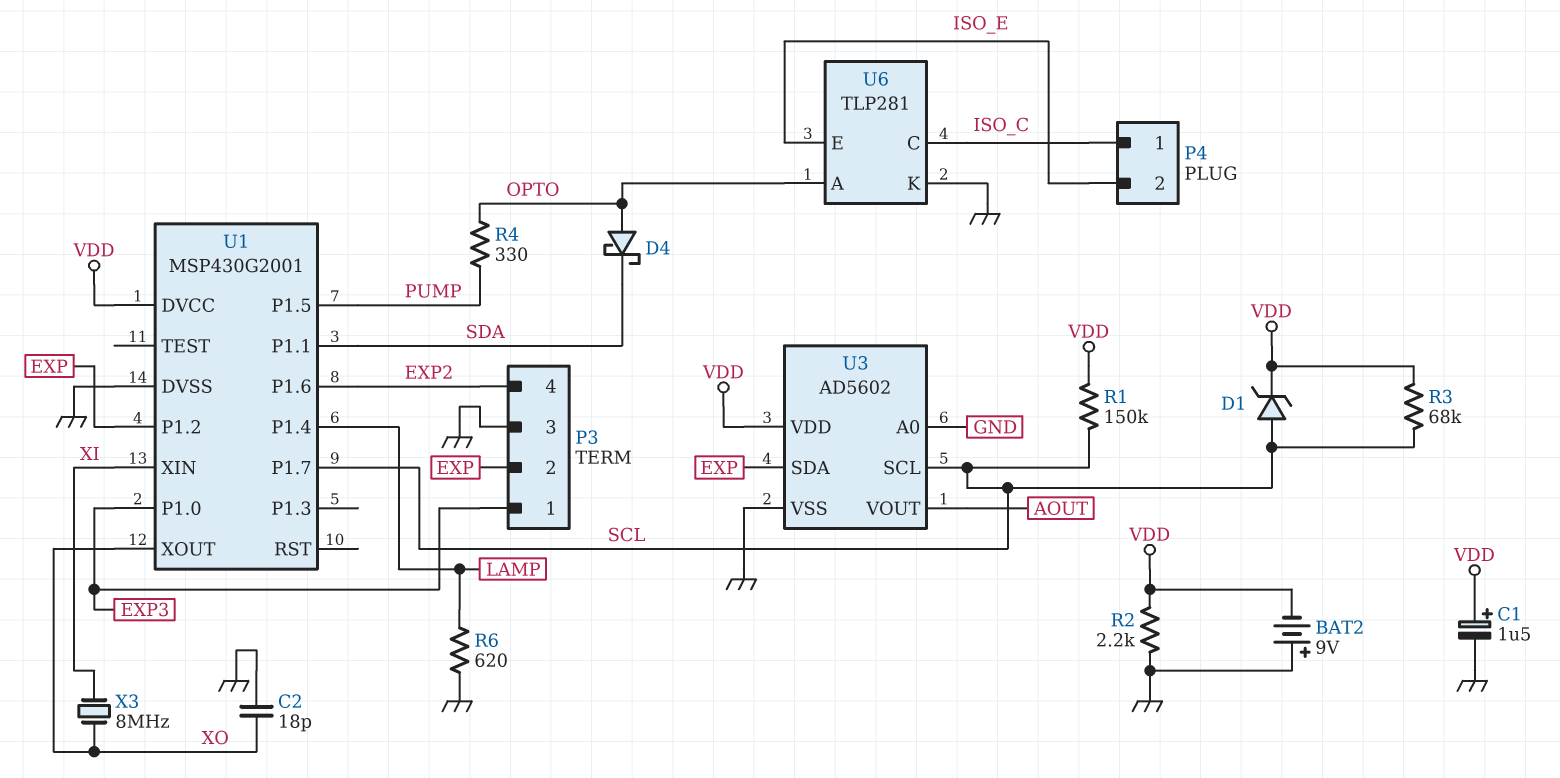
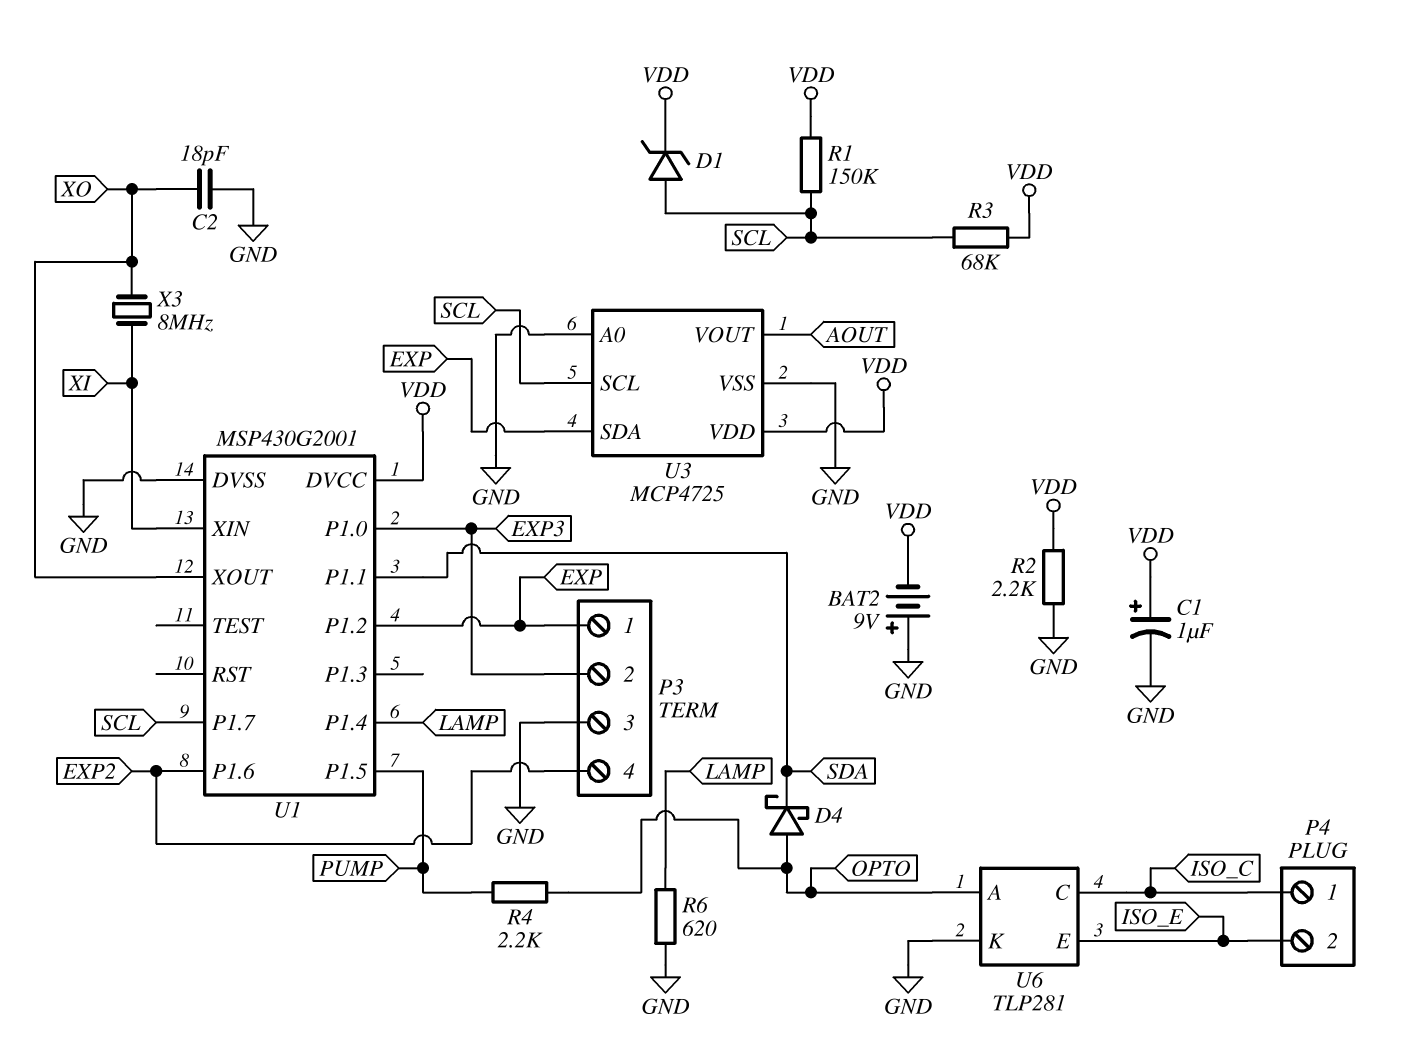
C1: 1.5uF (plus VDD, minus GND) -> 1uF (plus VDD, minus GND)
P3 pin 1: EXP3 -> EXP
P3 pin 2: EXP -> EXP3
R4: 330 (OPTO, PUMP) -> 2.2k (OPTO, PUMP)
U3: AD5602 -> MCP4725

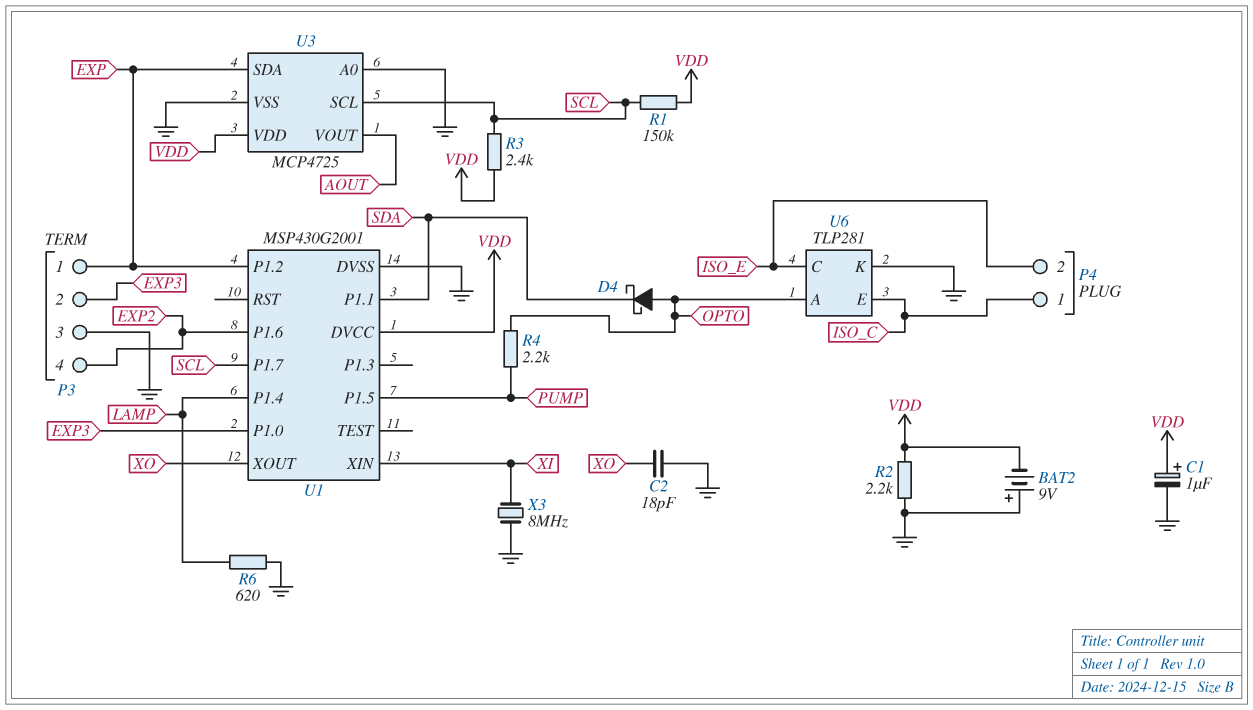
D1: zener (A SCL, K VDD) -> none
R3: 68k (SCL, VDD) -> 2.4k (SCL, VDD)
U6 pin C: ISO_C -> ISO_E
U6 pin E: ISO_E -> ISO_C
X3: 8MHz (XI, XO) -> 8MHz (GND, XI)

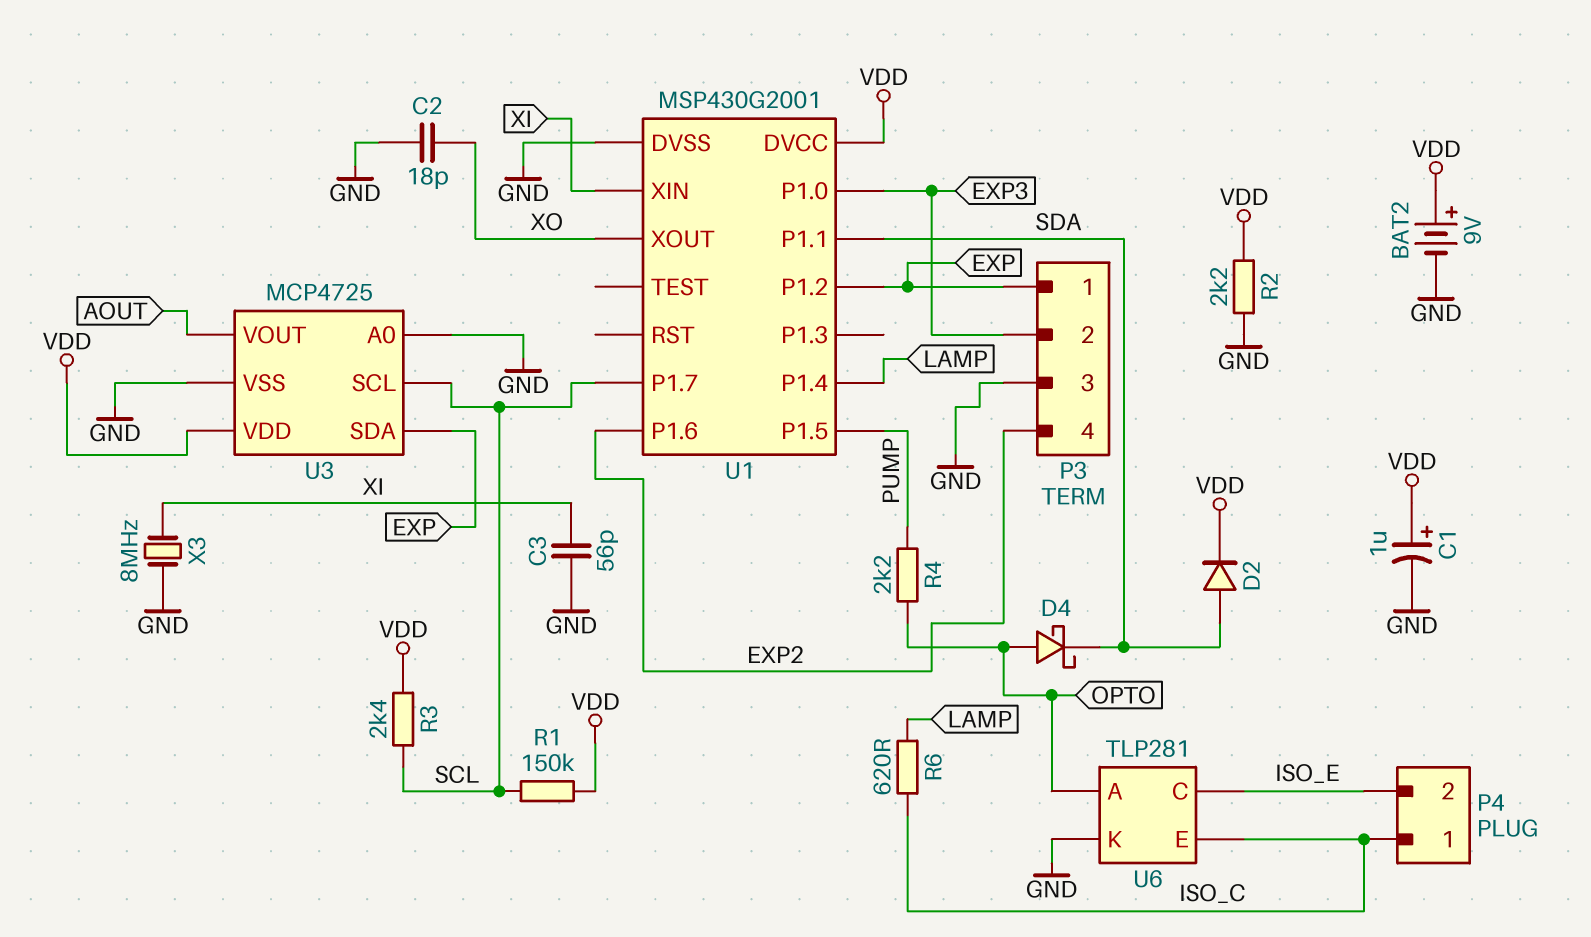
BAT2: 9V (plus GND, minus VDD) -> 9V (plus VDD, minus GND)
C3: none -> 56pF (GND, XI)
D2: none -> diode (A SDA, K VDD)
R6: 620 (GND, LAMP) -> 620 (ISO_C, LAMP)

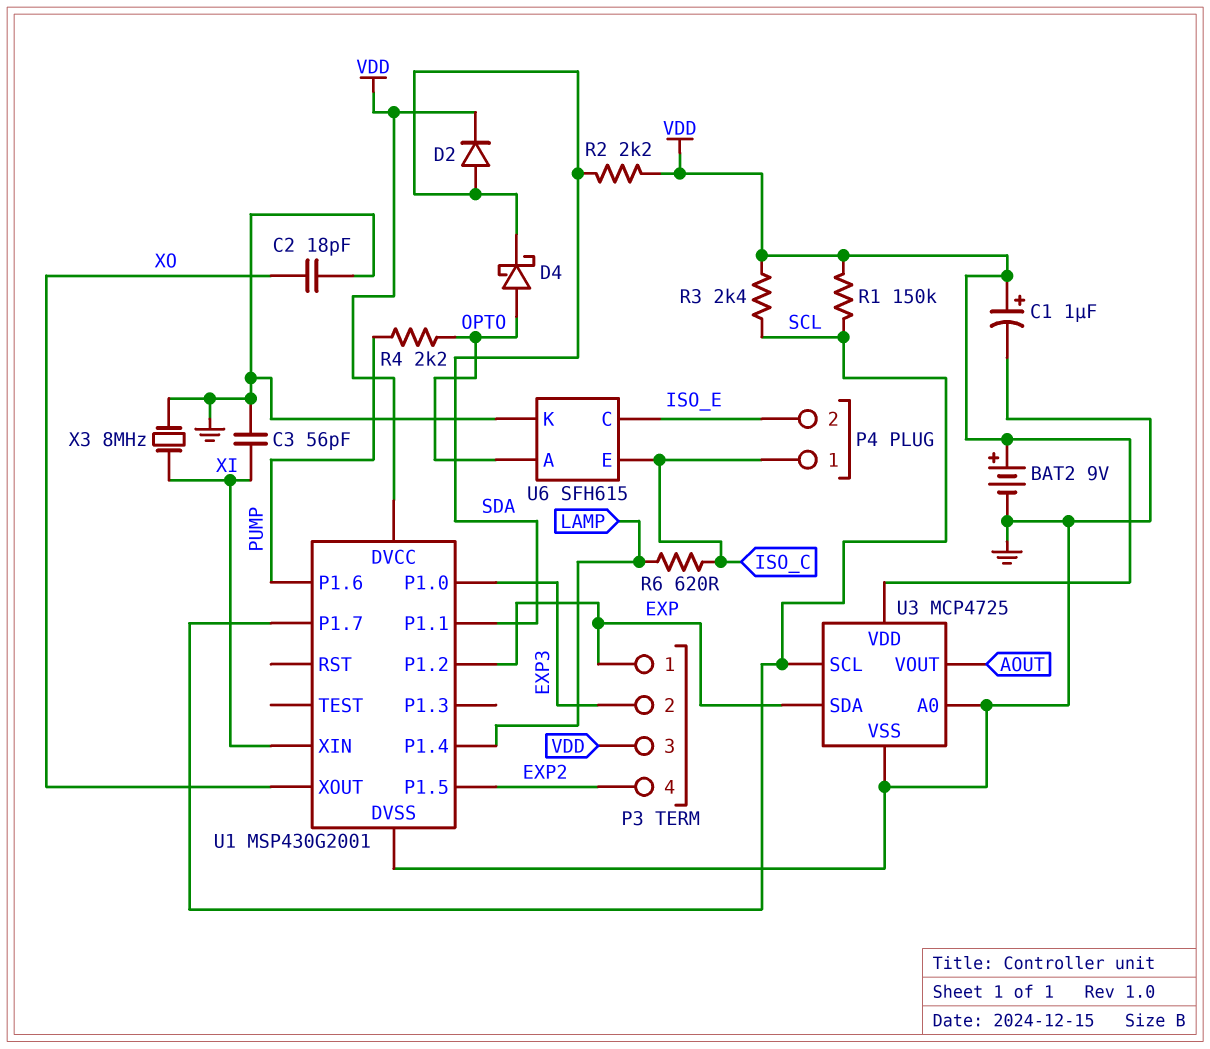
P3 pin 3: GND -> VDD
R2: 2.2k (GND, VDD) -> 2.2k (SDA, VDD)
U1 pin P1.5: PUMP -> EXP2
U1 pin P1.6: EXP2 -> PUMP
U6: TLP281 -> SFH615

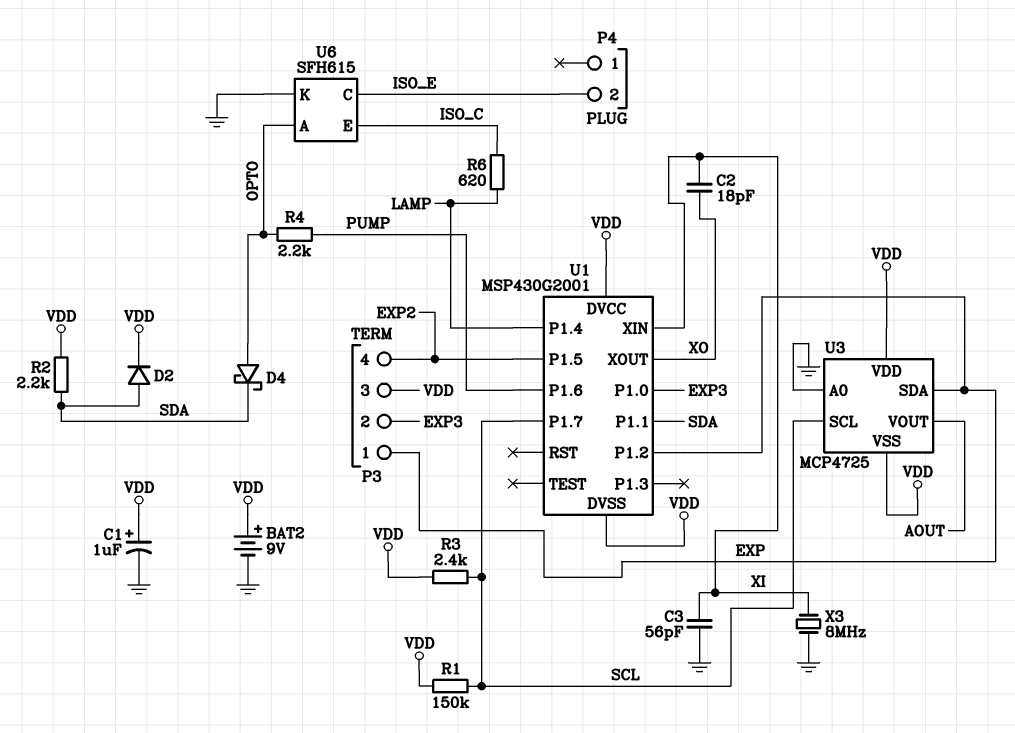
C2: 18pF (GND, XO) -> 18pF (XI, XO)
P4 pin 1: ISO_C -> none
U1 pin DVSS: GND -> VDD
U3 pin VSS: GND -> VDD

